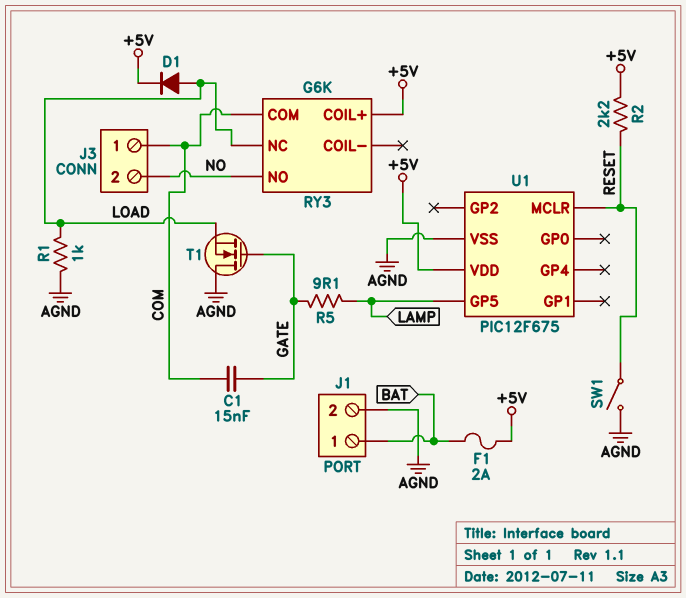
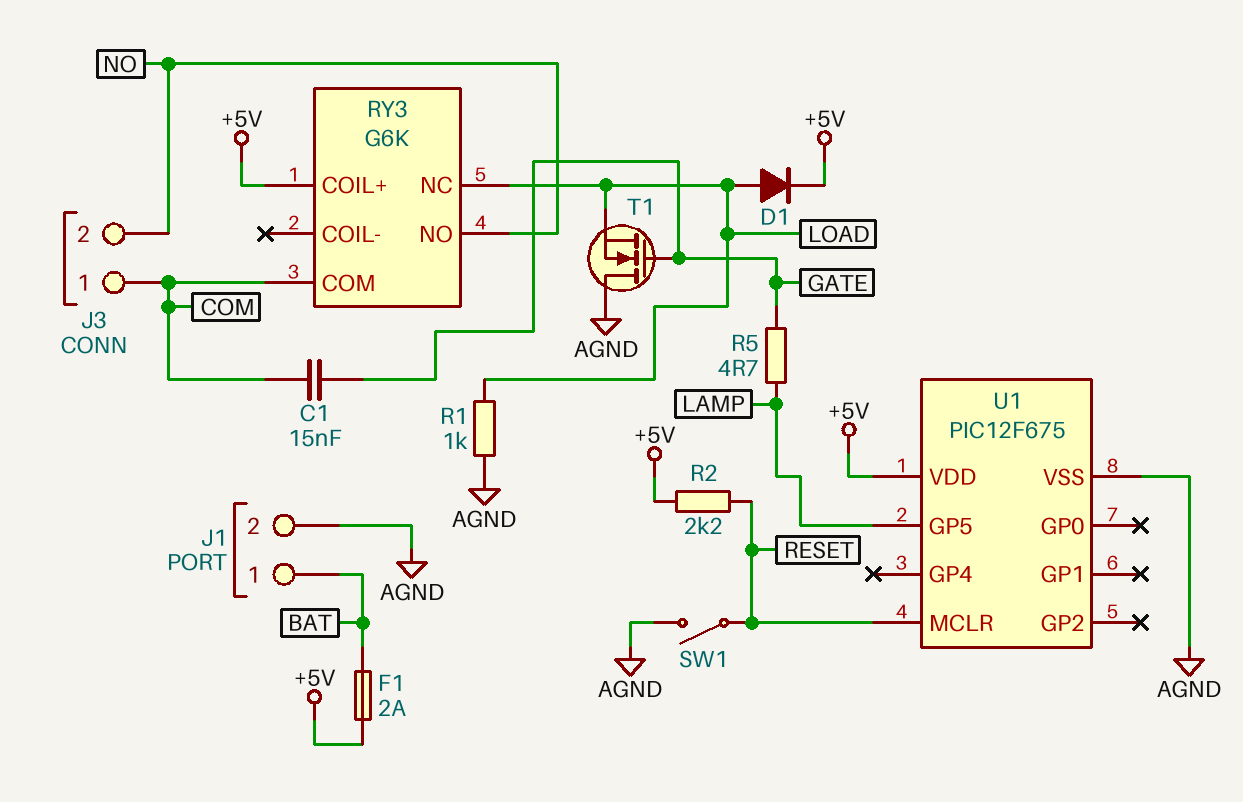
R5: 9.1 (GATE, LAMP) -> 4.7 (GATE, LAMP)

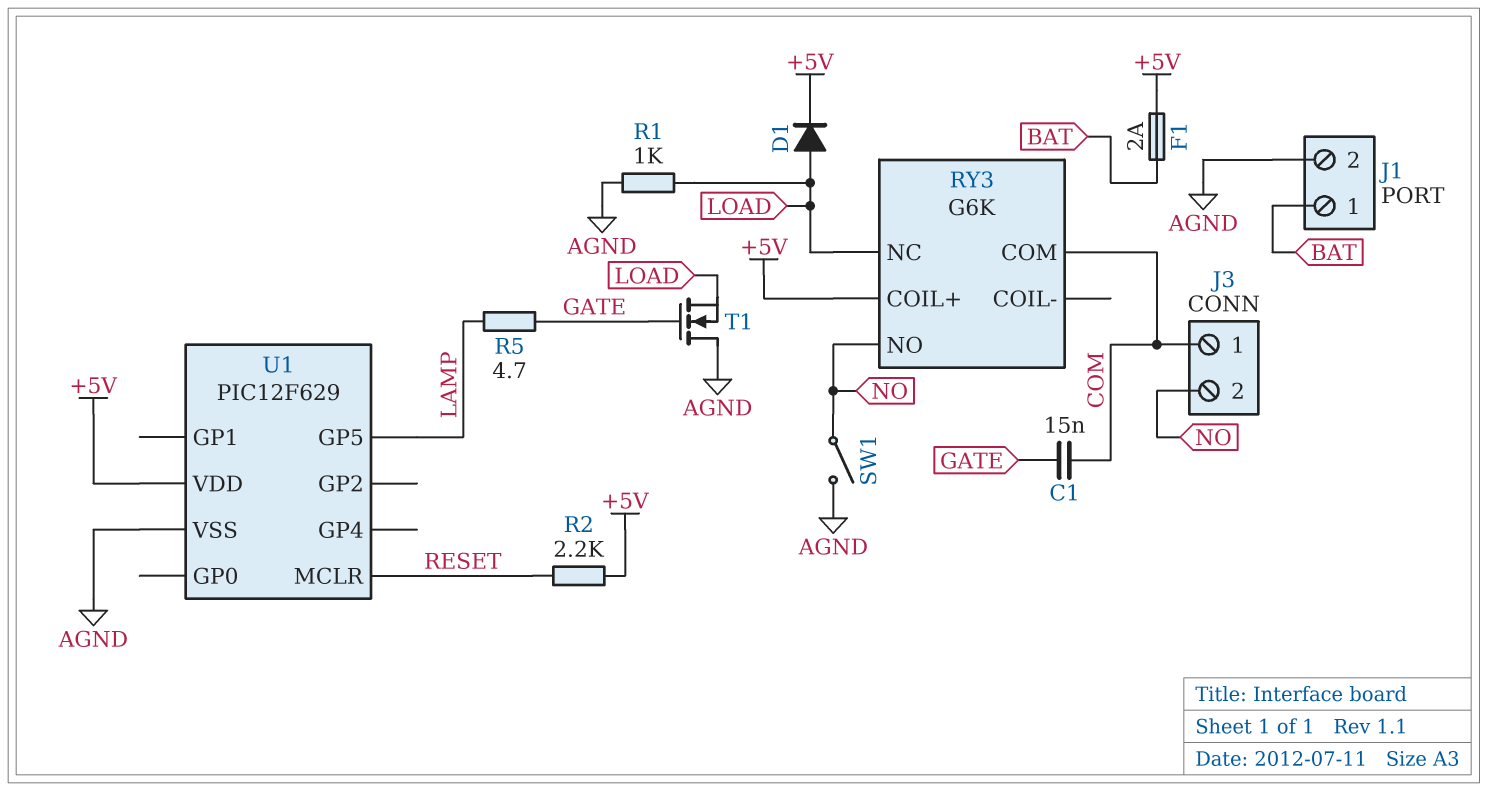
SW1: switch (AGND, RESET) -> switch (AGND, NO)
U1: PIC12F675 -> PIC12F629

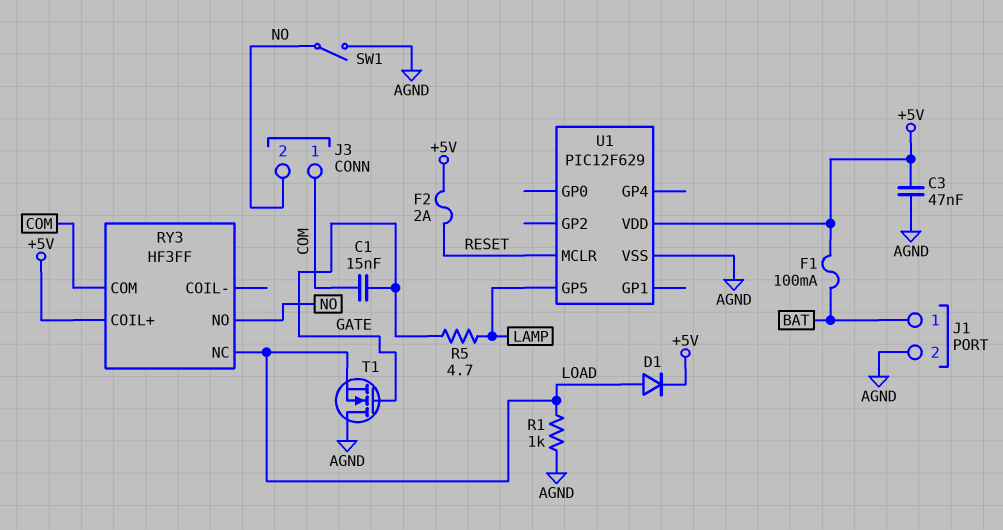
C3: none -> 47nF (+5V, AGND)
F1: 2A (+5V, BAT) -> 100mA (+5V, BAT)
F2: none -> 2A (+5V, RESET)
R2: 2.2k (+5V, RESET) -> none
RY3: G6K -> HF3FF

